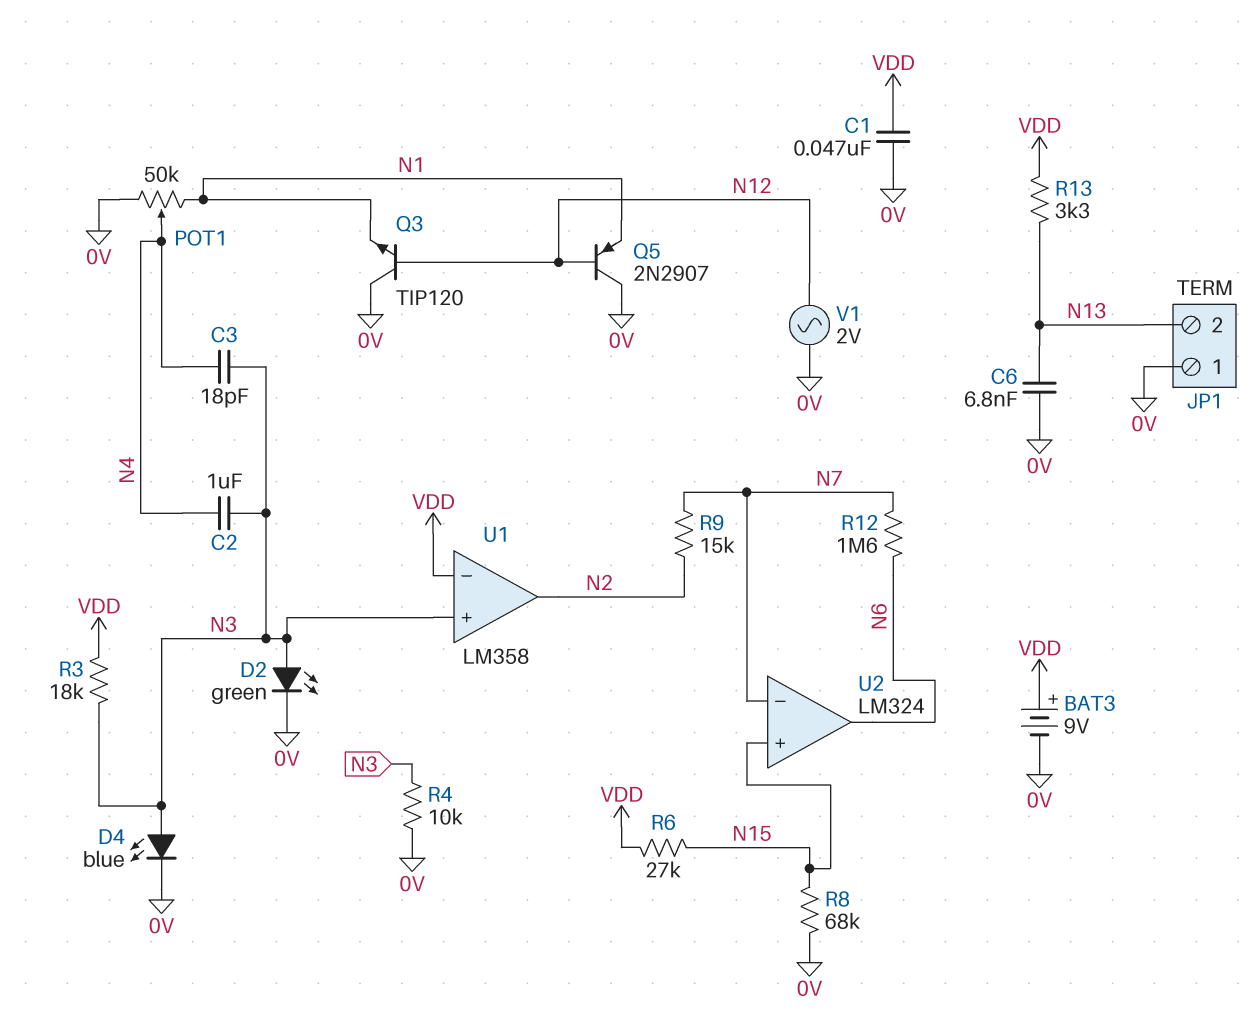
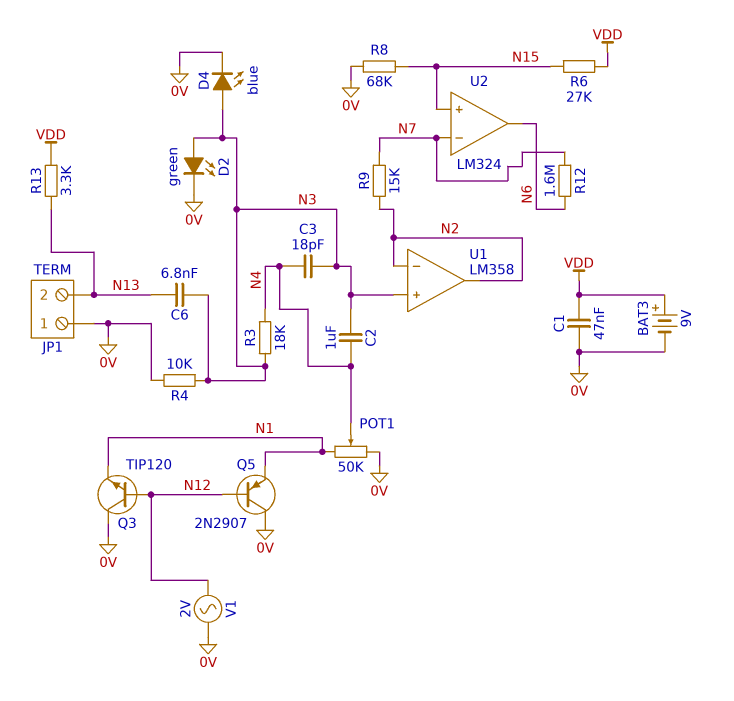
C6: 6.8nF (0V, N13) -> 6.8nF (N3, N13)
R3: 18k (N3, VDD) -> 18k (N3, N4)
U1 pin in-: VDD -> N2

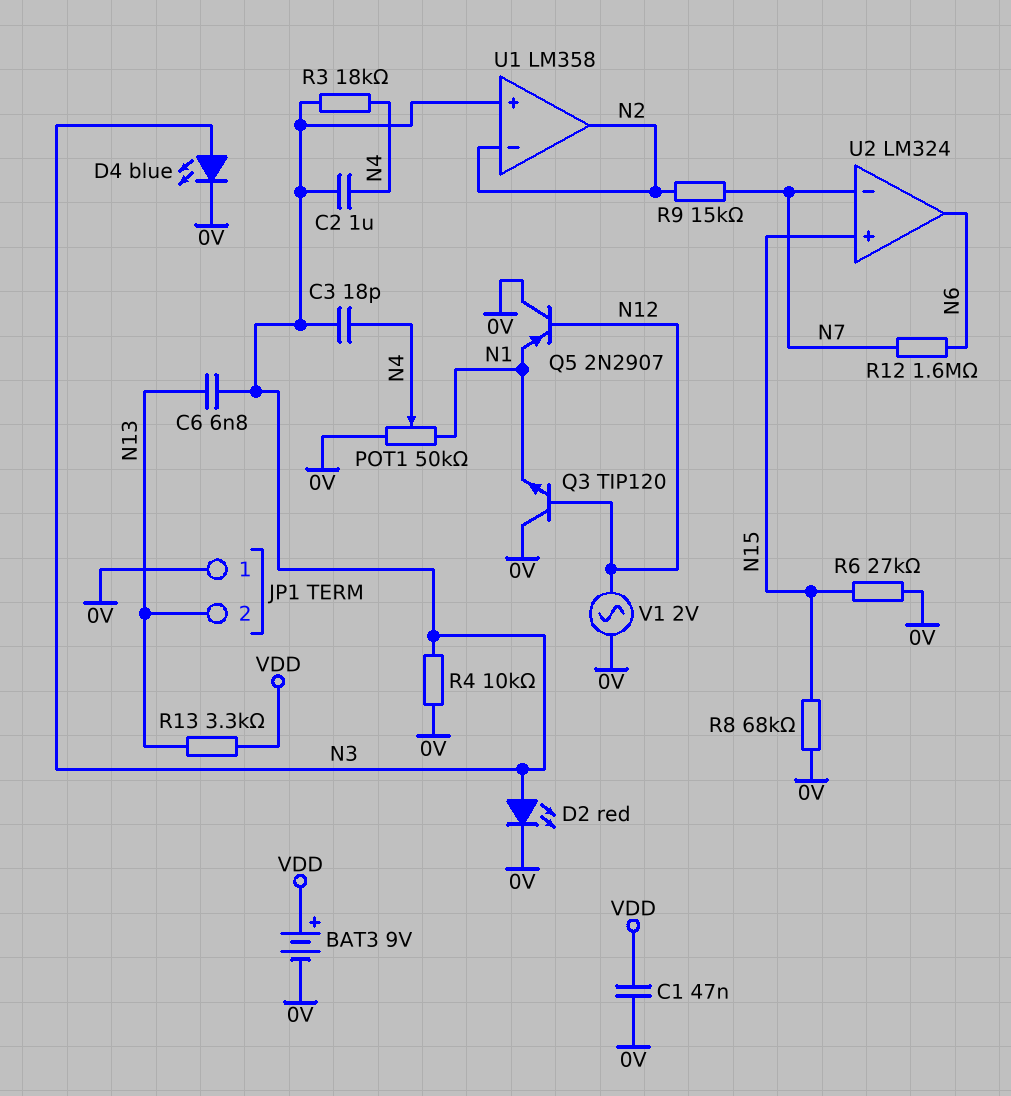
D2: LED green (A N3, K 0V) -> LED red (A N3, K 0V)
R6: 27k (N15, VDD) -> 27k (0V, N15)

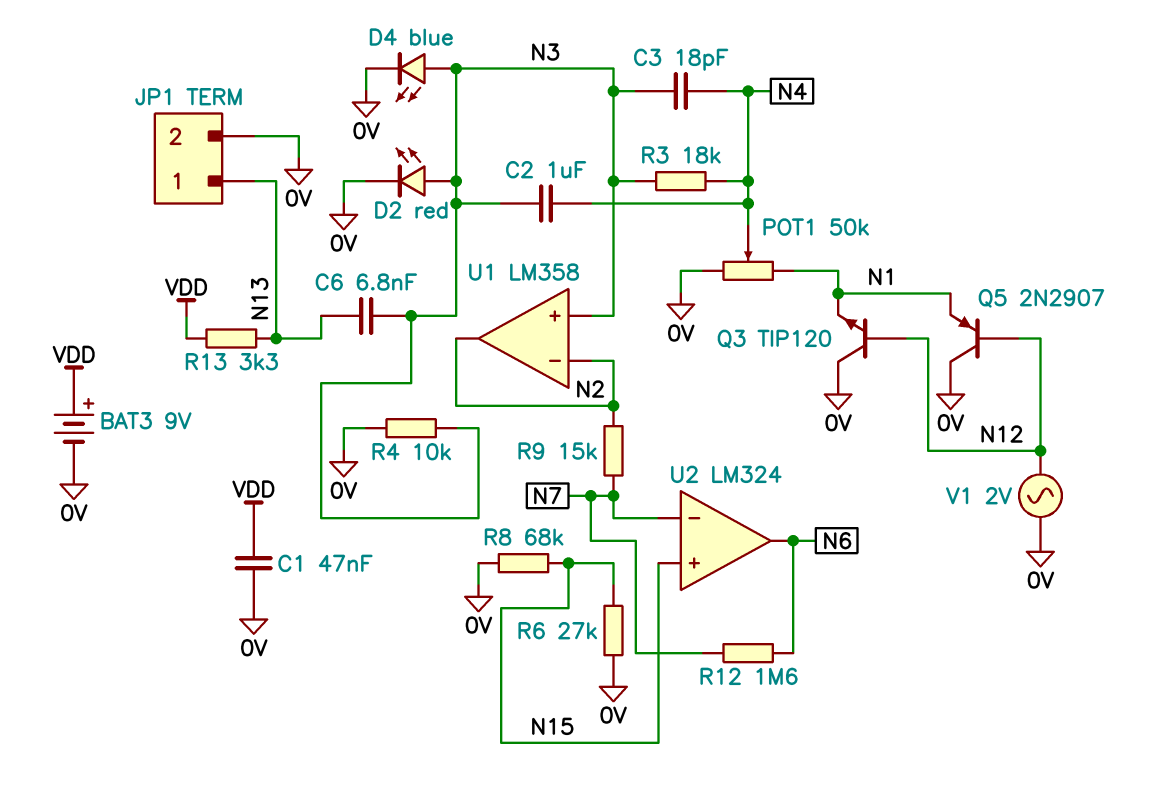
JP1 pin 1: 0V -> N13
JP1 pin 2: N13 -> 0V

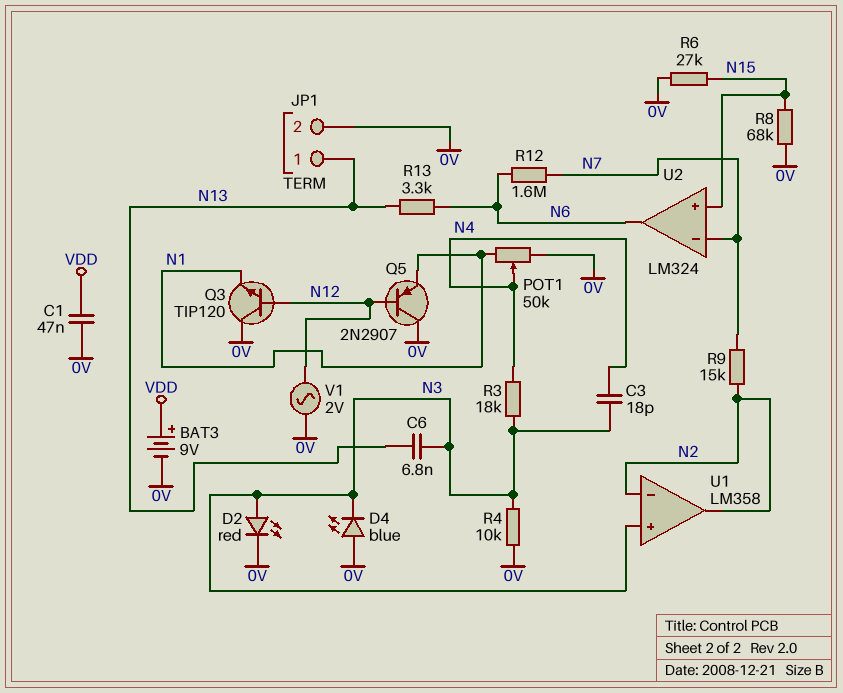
C2: 1uF (N3, N4) -> none
D4: LED blue (A N3, K 0V) -> LED blue (A 0V, K N3)
R13: 3.3k (N13, VDD) -> 3.3k (N6, N13)

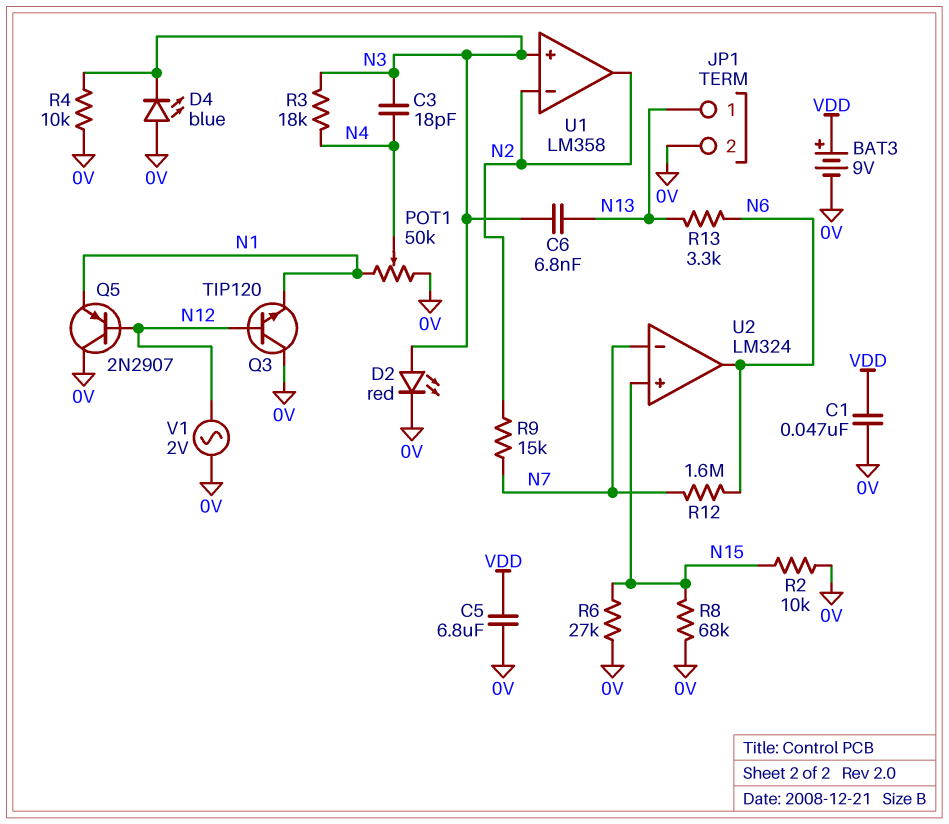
C5: none -> 6.8uF (0V, VDD)
R2: none -> 10k (0V, N15)

